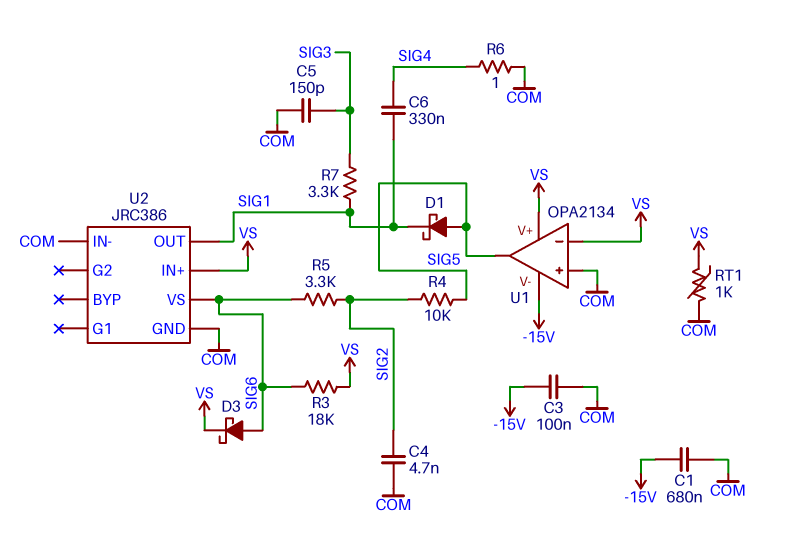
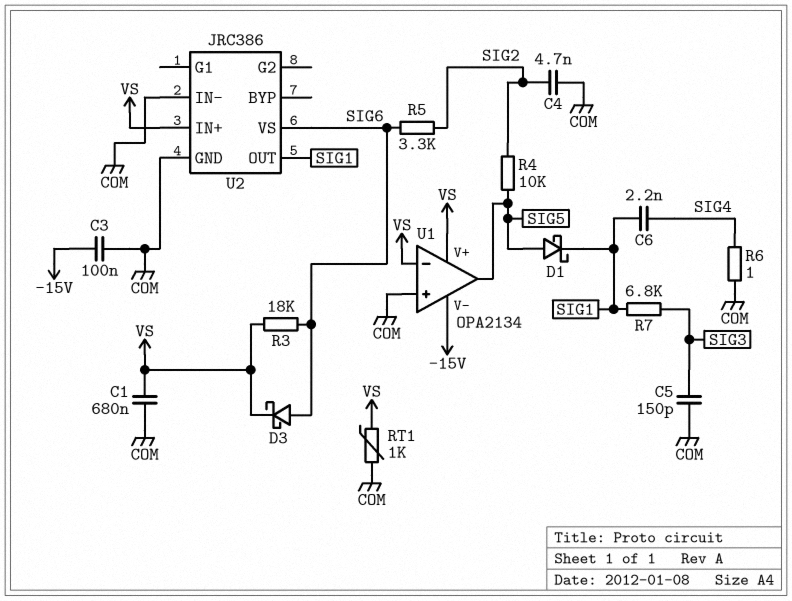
C1: 680nF (-15V, COM) -> 680nF (COM, VS)
C6: 330nF (SIG1, SIG4) -> 2.2nF (SIG1, SIG4)
R7: 3.3k (SIG1, SIG3) -> 6.8k (SIG1, SIG3)

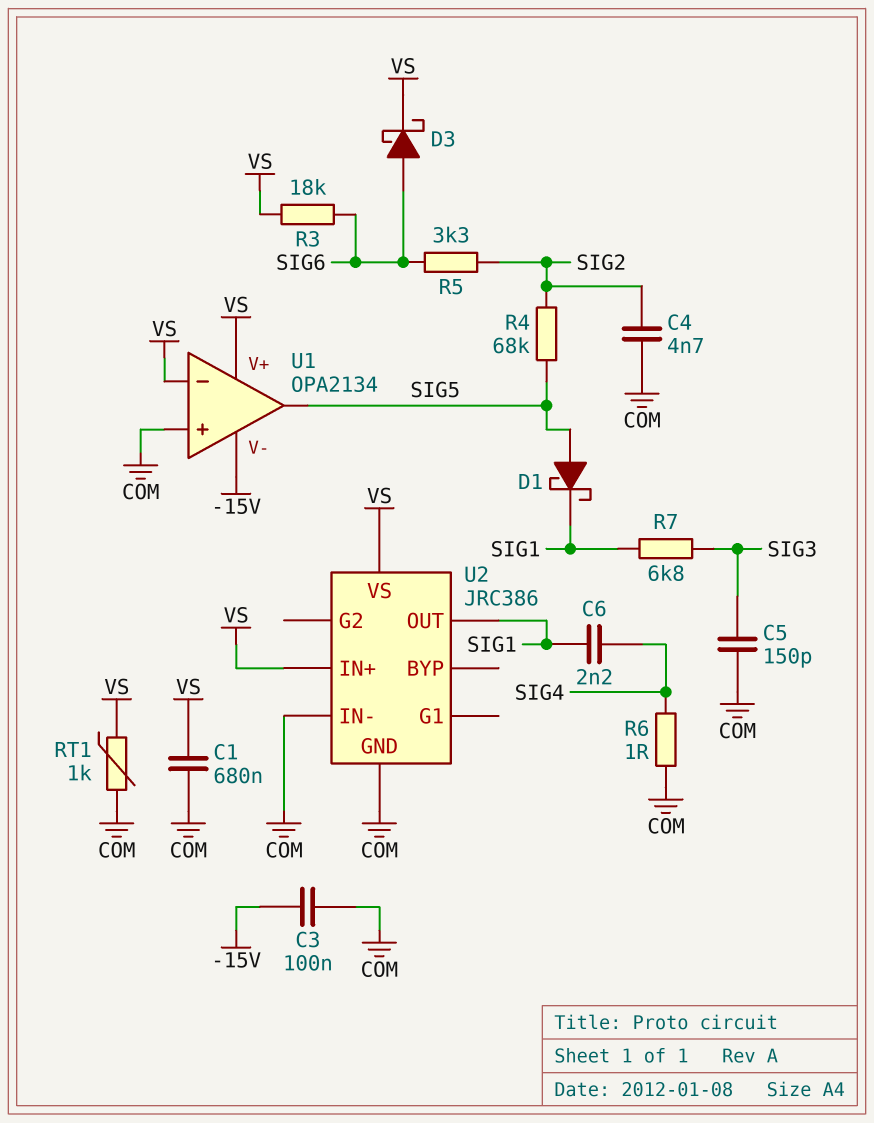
R4: 10k (SIG2, SIG5) -> 68k (SIG2, SIG5)
U2 pin VS: SIG6 -> VS

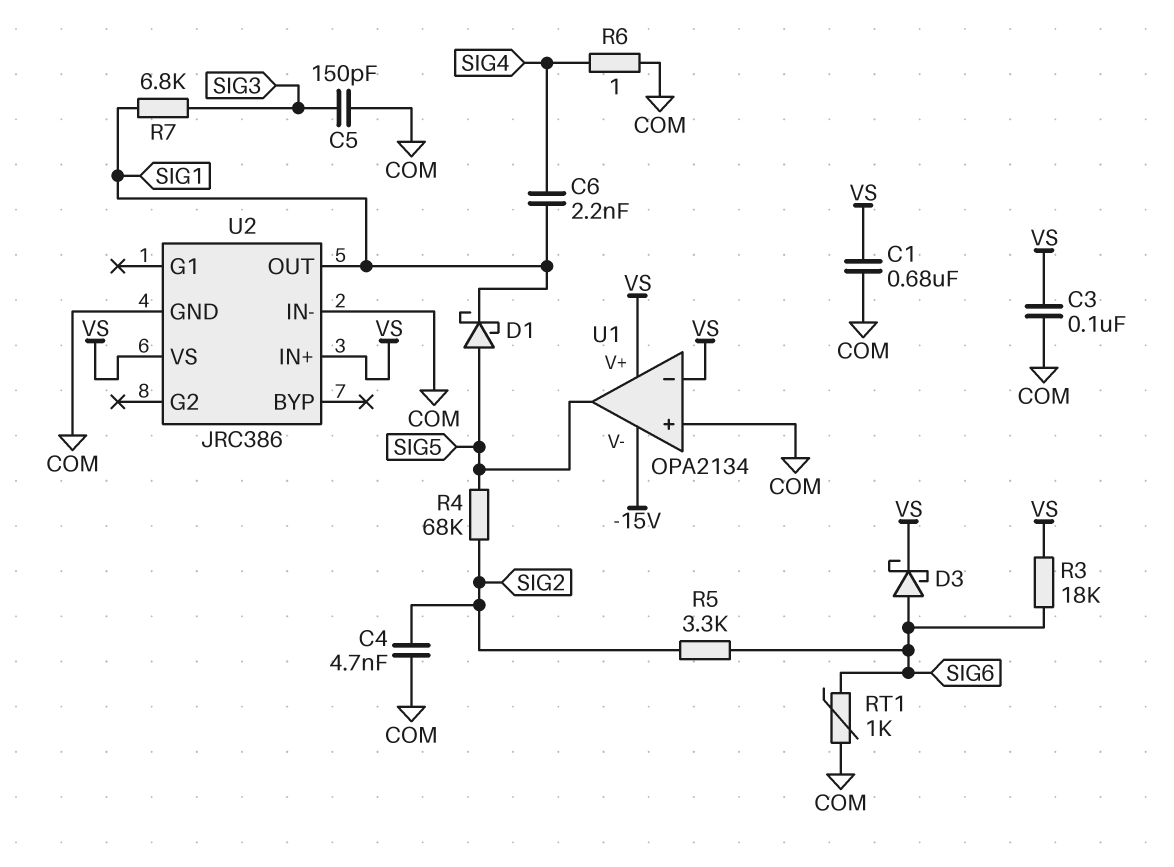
C3: 100nF (-15V, COM) -> 100nF (COM, VS)
RT1: 1k (COM, VS) -> 1k (COM, SIG6)

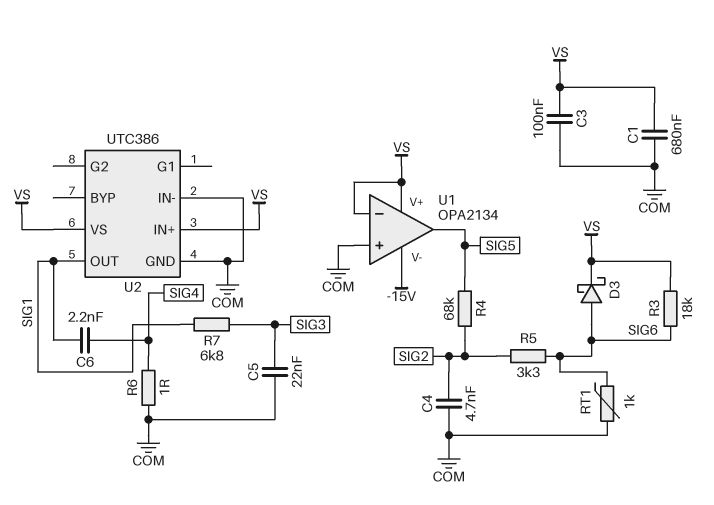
C5: 150pF (COM, SIG3) -> 22nF (COM, SIG3)
D1: schottky (A SIG5, K SIG1) -> none
U2: JRC386 -> UTC386

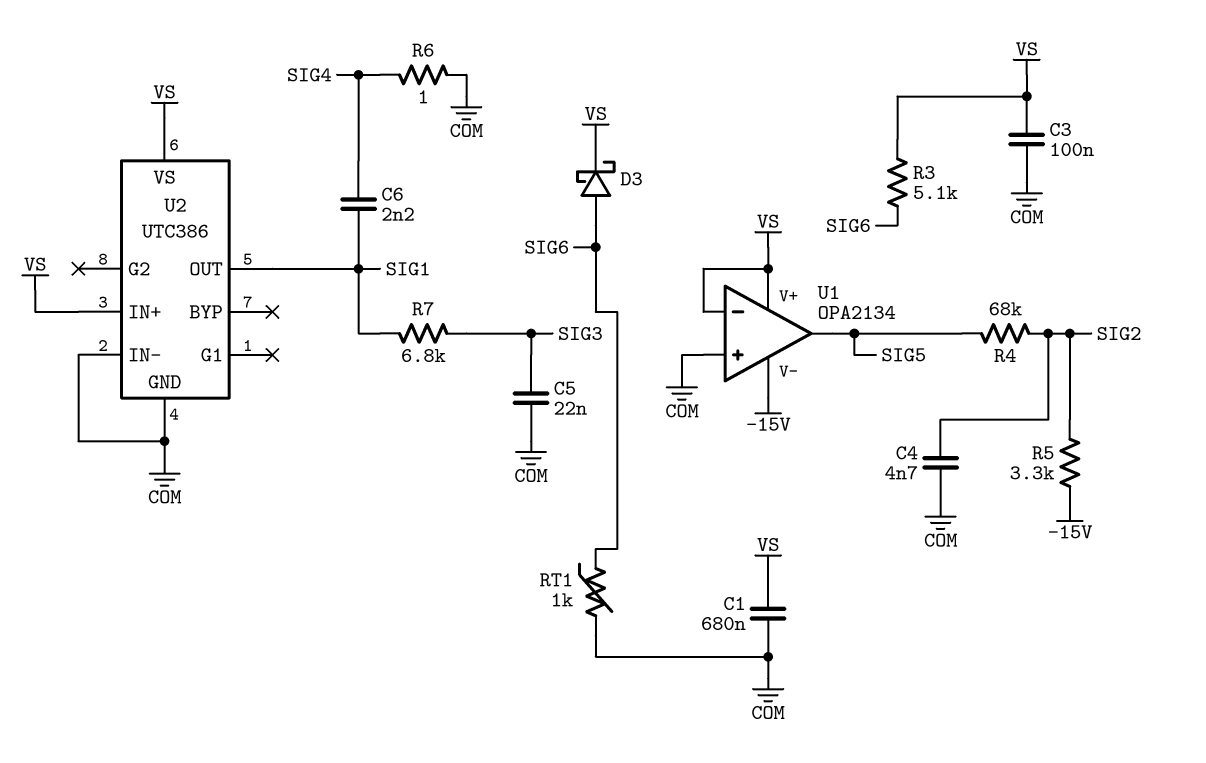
R3: 18k (SIG6, VS) -> 5.1k (SIG6, VS)
R5: 3.3k (SIG2, SIG6) -> 3.3k (-15V, SIG2)

